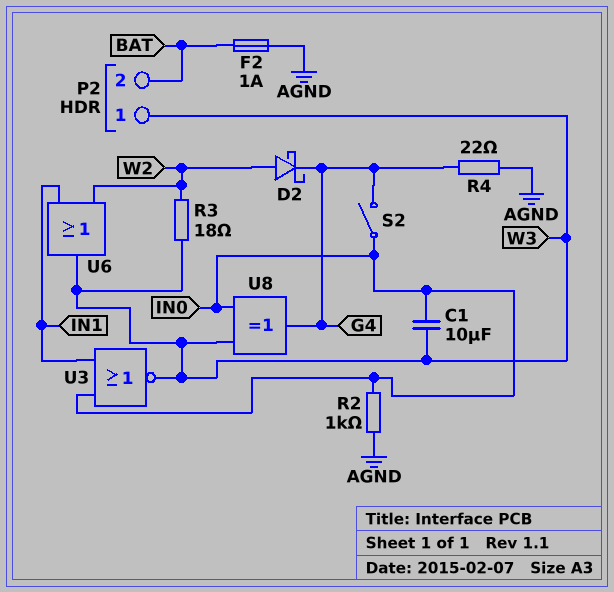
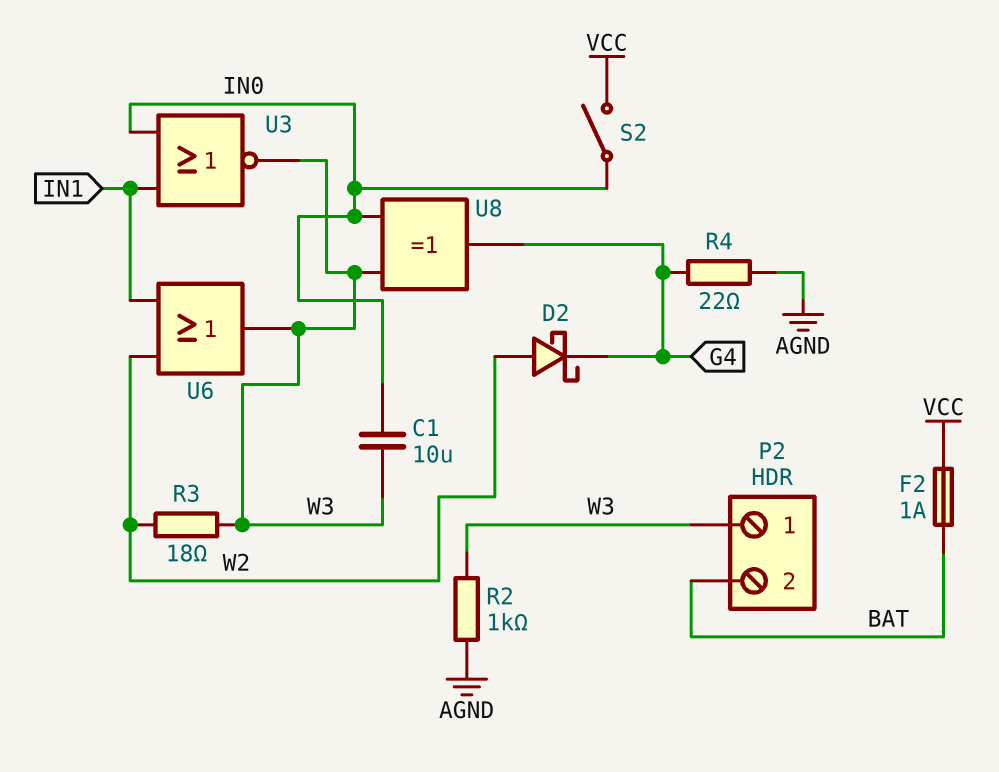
F2: 1A (AGND, BAT) -> 1A (BAT, VCC)
R2: 1k (AGND, IN0) -> 1k (AGND, W3)
S2: switch (G4, IN0) -> switch (IN0, VCC)

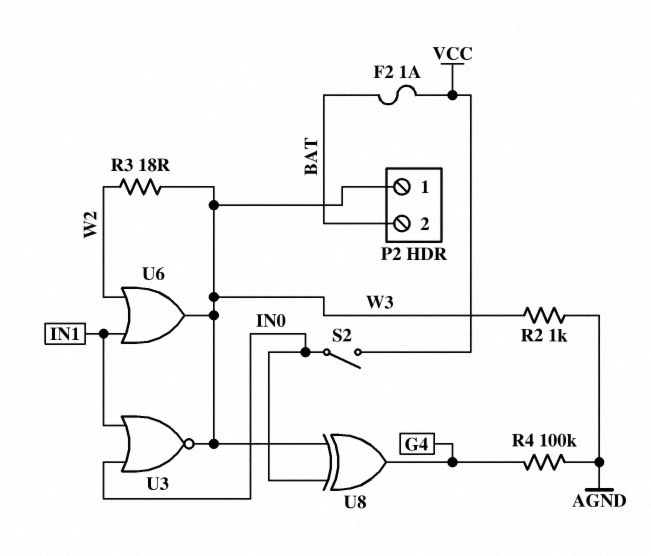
C1: 10uF (IN0, W3) -> none
D2: schottky (A W2, K G4) -> none
R4: 22 (AGND, G4) -> 100k (AGND, G4)

